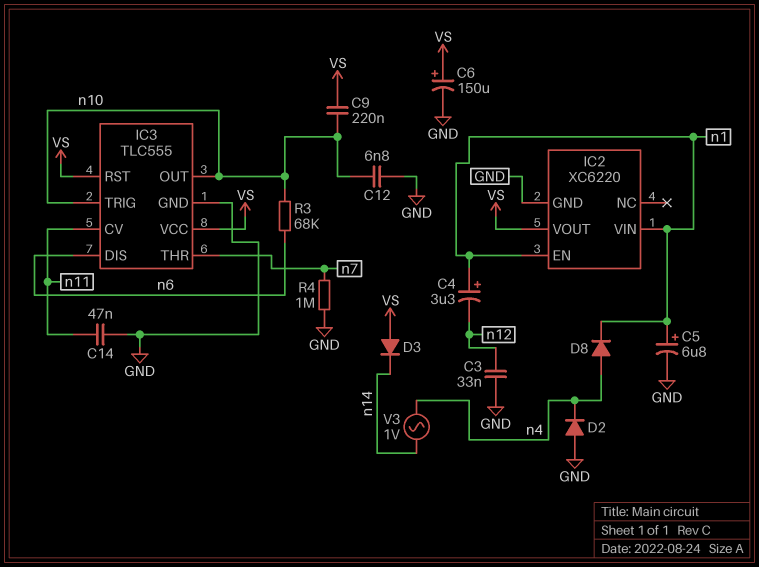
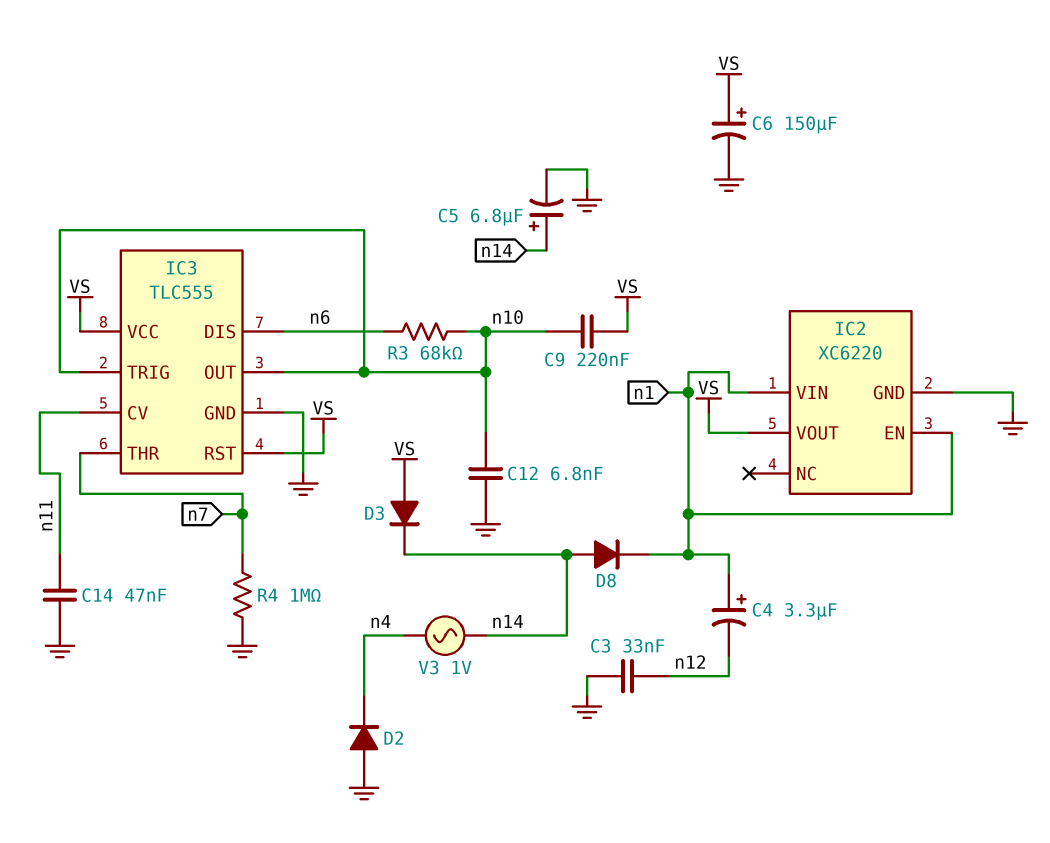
C5: 6.8uF (plus n1, minus GND) -> 6.8uF (plus n14, minus GND)
D8: diode (A n4, K n1) -> diode (A n14, K n1)

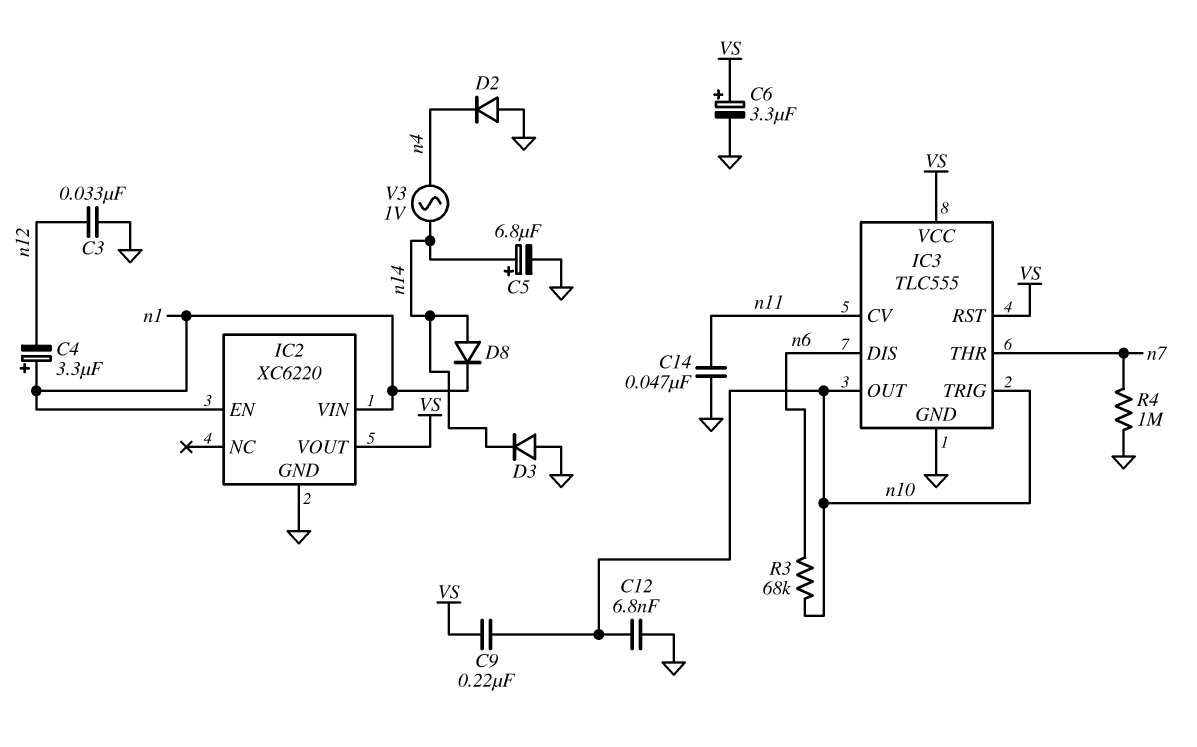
C6: 150uF (plus VS, minus GND) -> 3.3uF (plus VS, minus GND)
D3: diode (A VS, K n14) -> diode (A GND, K n14)

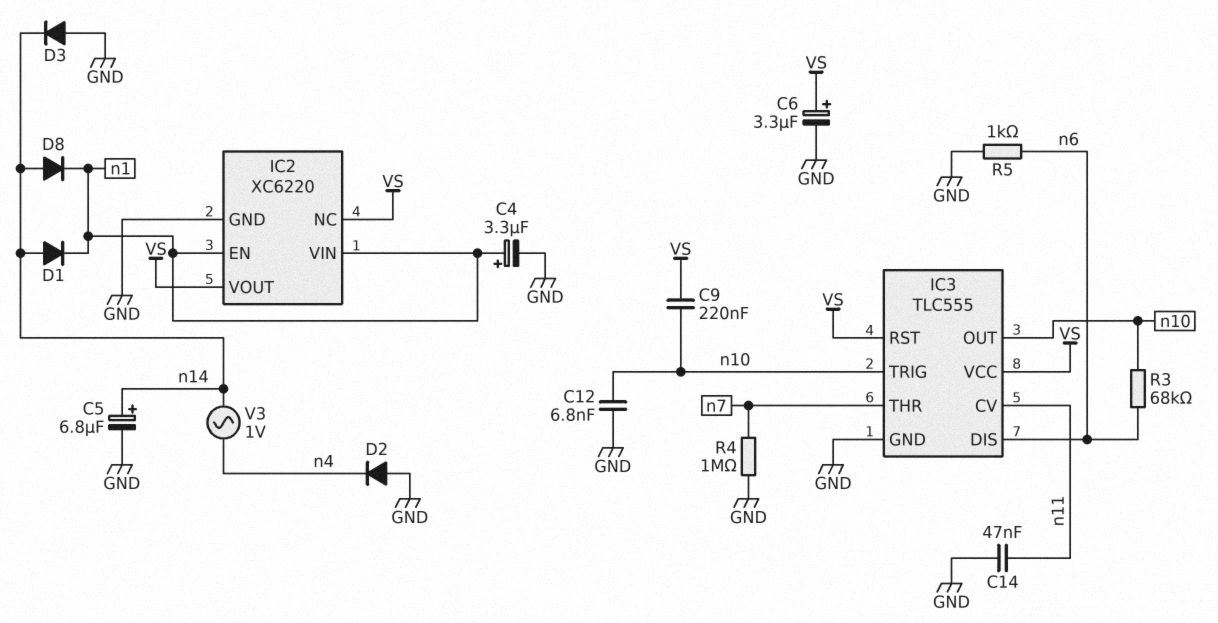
C3: 33nF (GND, n12) -> none
C4: 3.3uF (plus n1, minus n12) -> 3.3uF (plus n1, minus GND)
D1: none -> diode (A n14, K n1)
IC2 pin NC: none -> VS
R5: none -> 1k (GND, n6)

